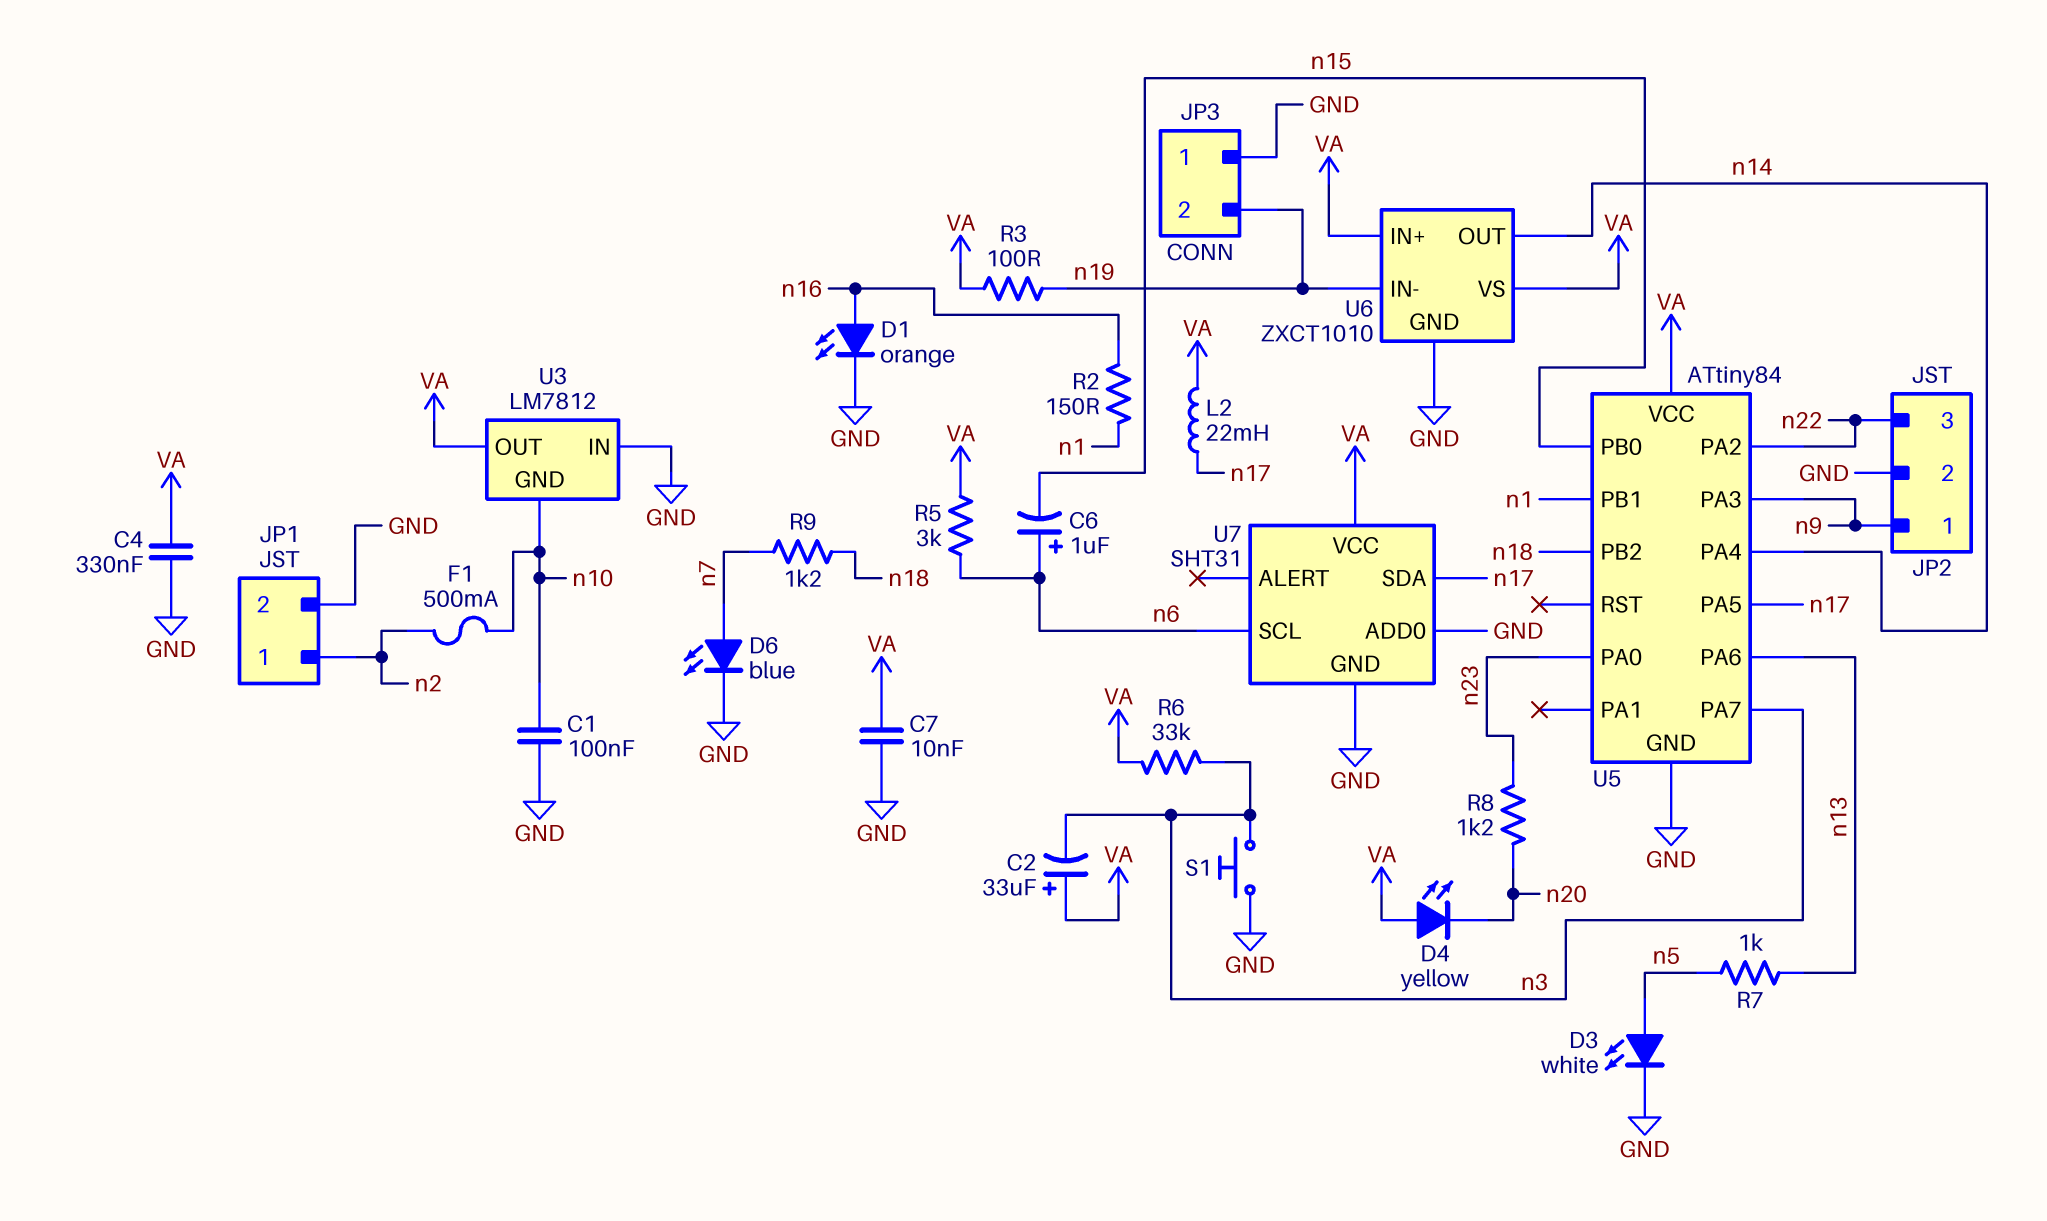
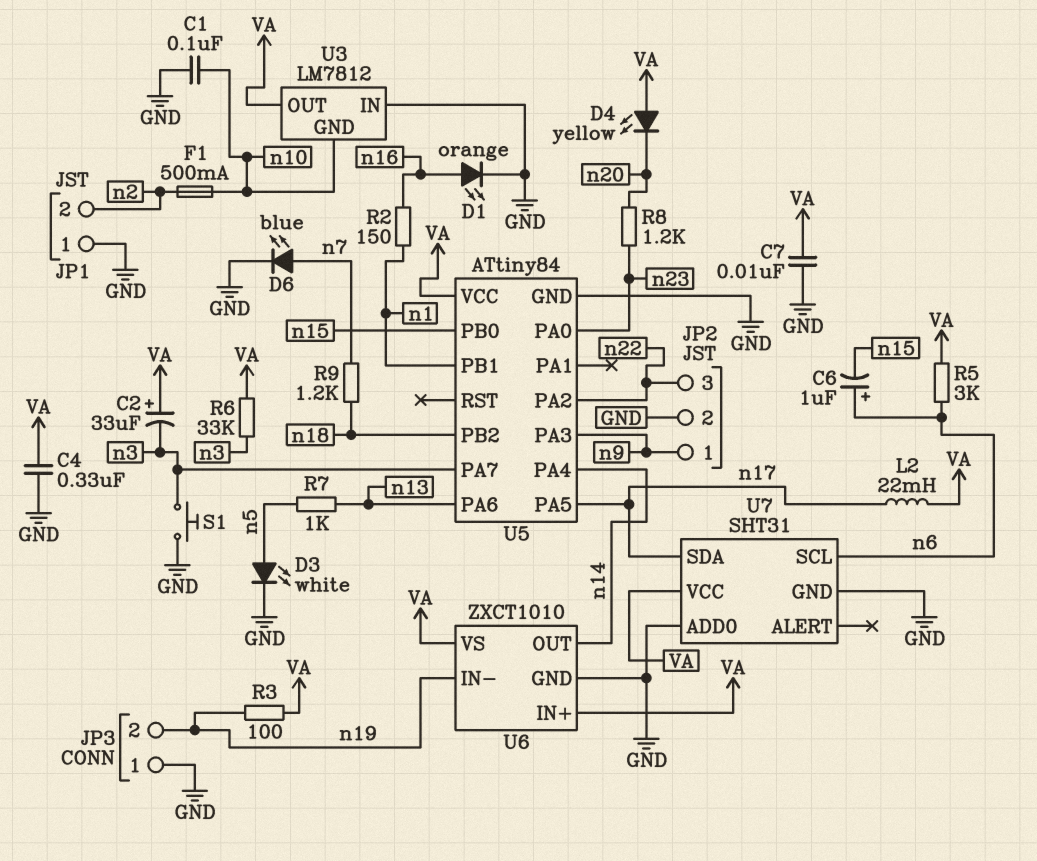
JP1 pin 1: n2 -> GND
JP1 pin 2: GND -> n2

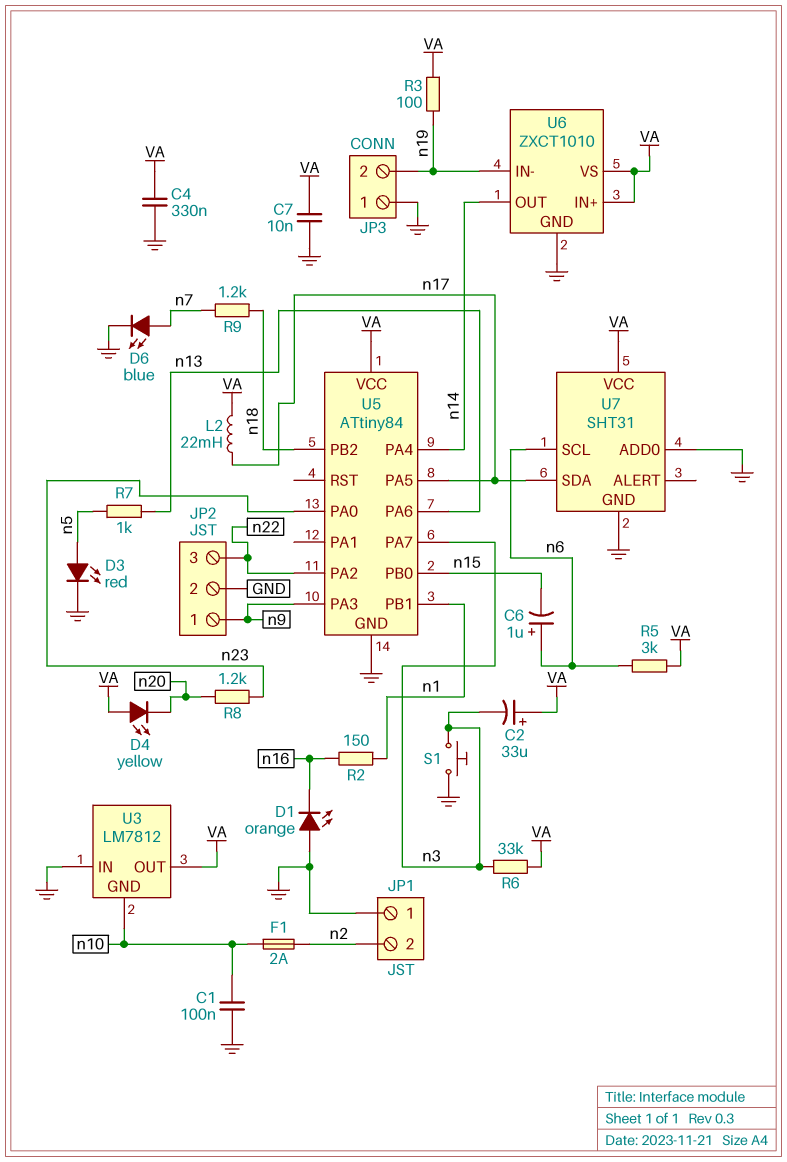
D1: LED orange (A n16, K GND) -> LED orange (A GND, K n16)
D3: LED white (A n5, K GND) -> LED red (A n5, K GND)
F1: 500mA (n2, n10) -> 2A (n2, n10)

